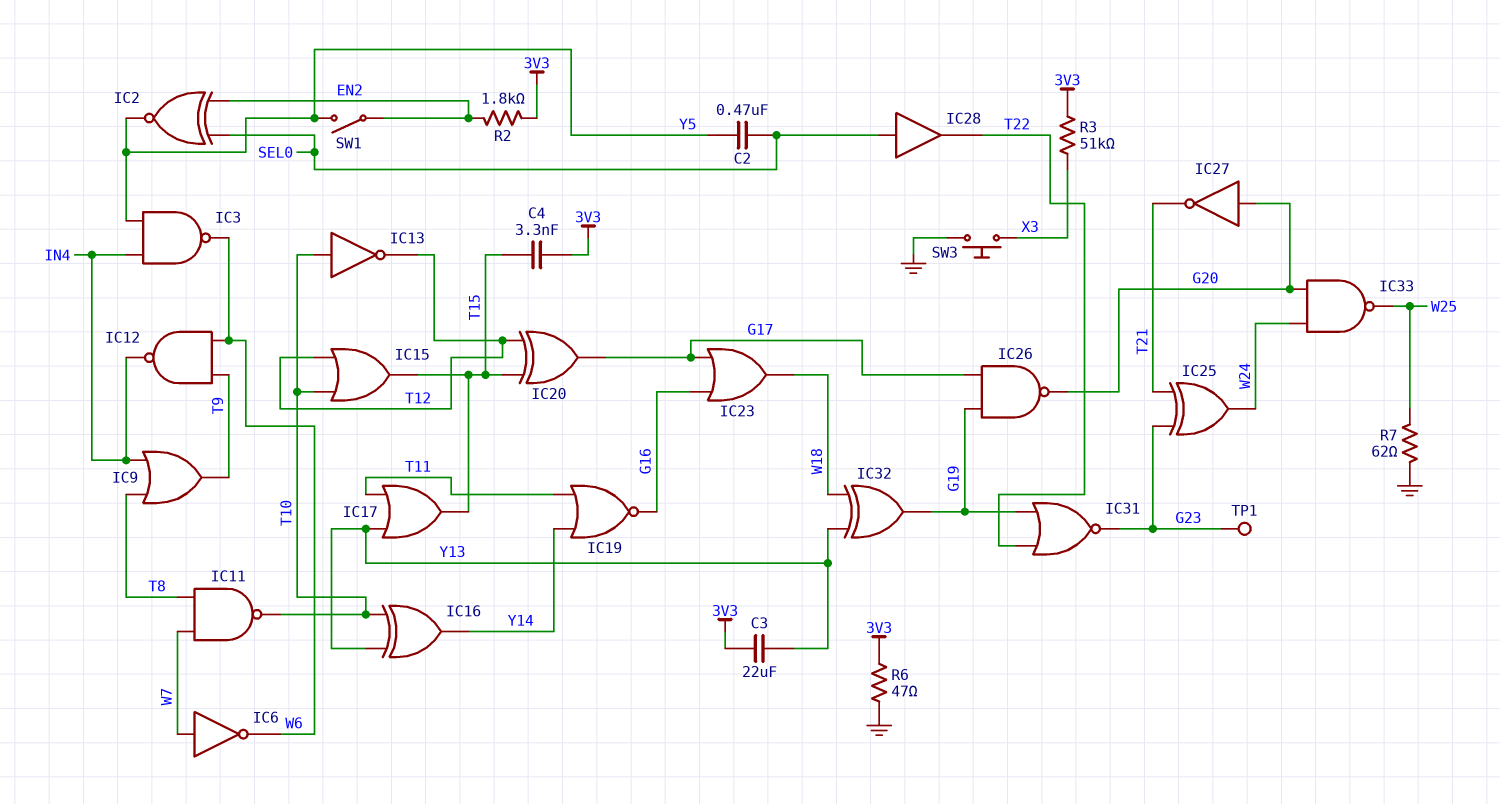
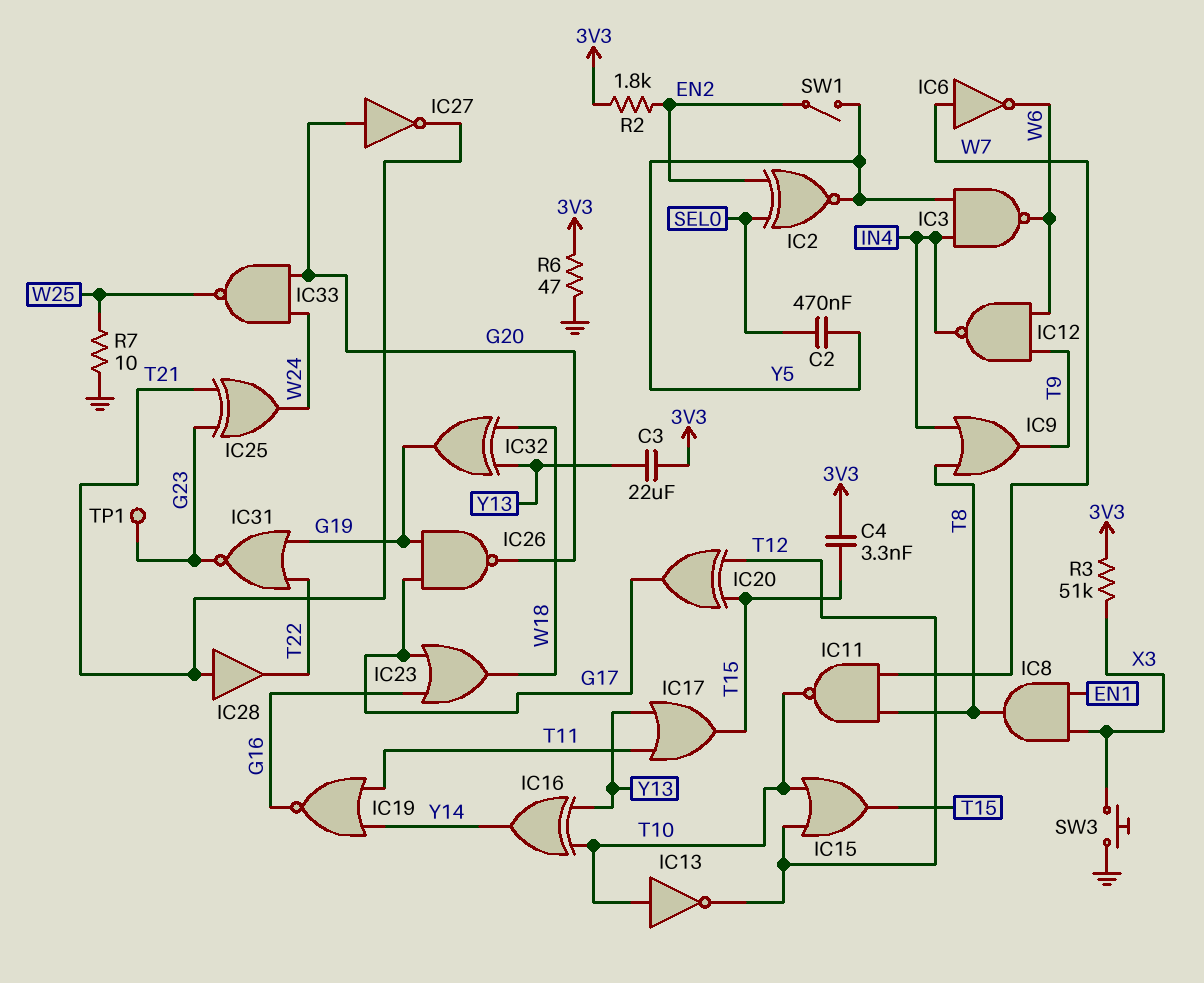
IC8: none -> AND (in EN1, in X3, out T8)
IC28: buffer (in SEL0, out T22) -> buffer (in T21, out T22)
R7: 62 (GND, W25) -> 10 (GND, W25)

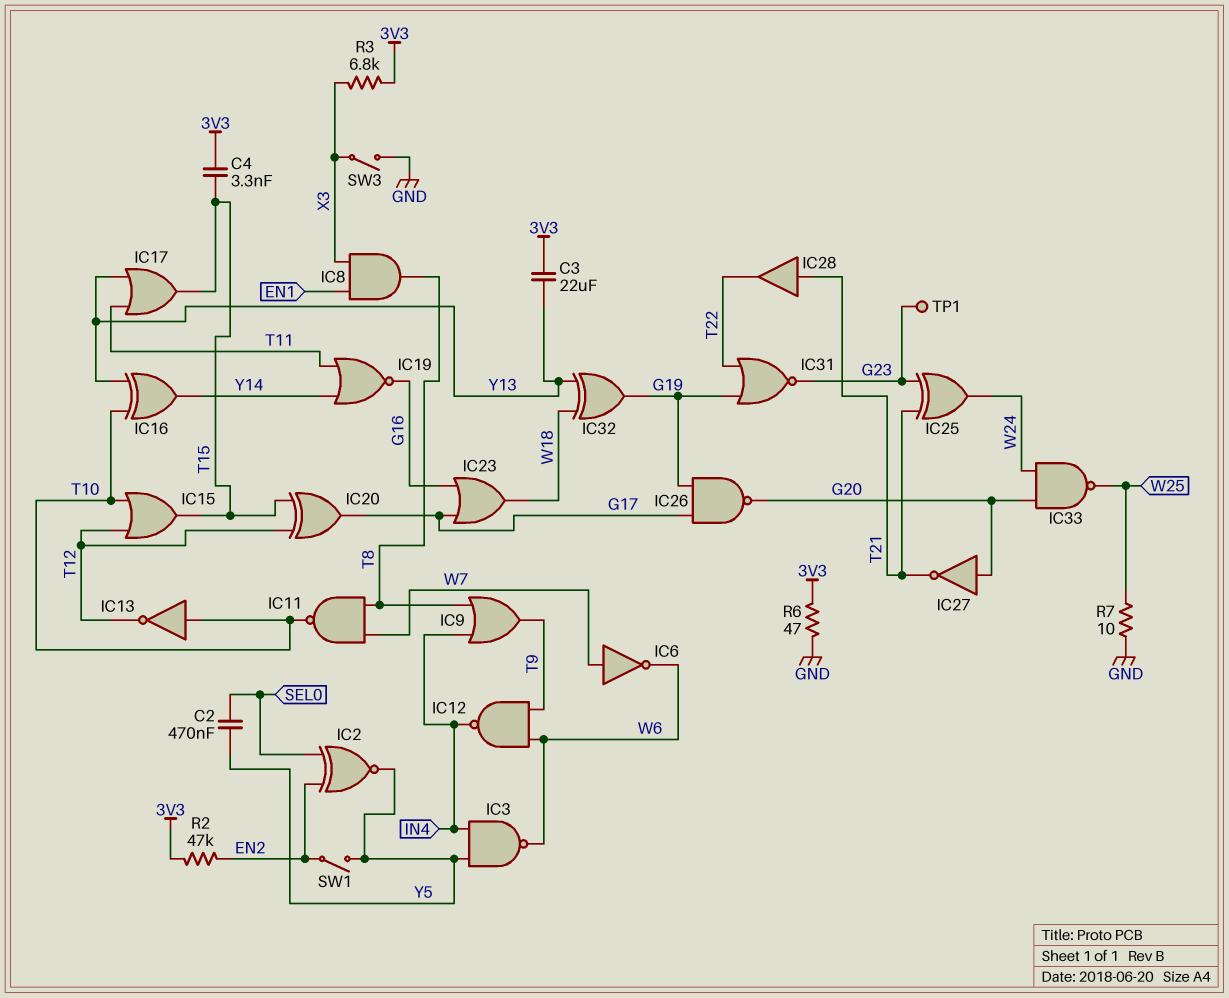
R2: 1.8k (3V3, EN2) -> 47k (3V3, EN2)
R3: 51k (3V3, X3) -> 6.8k (3V3, X3)
SW3: button (GND, X3) -> switch (GND, X3)

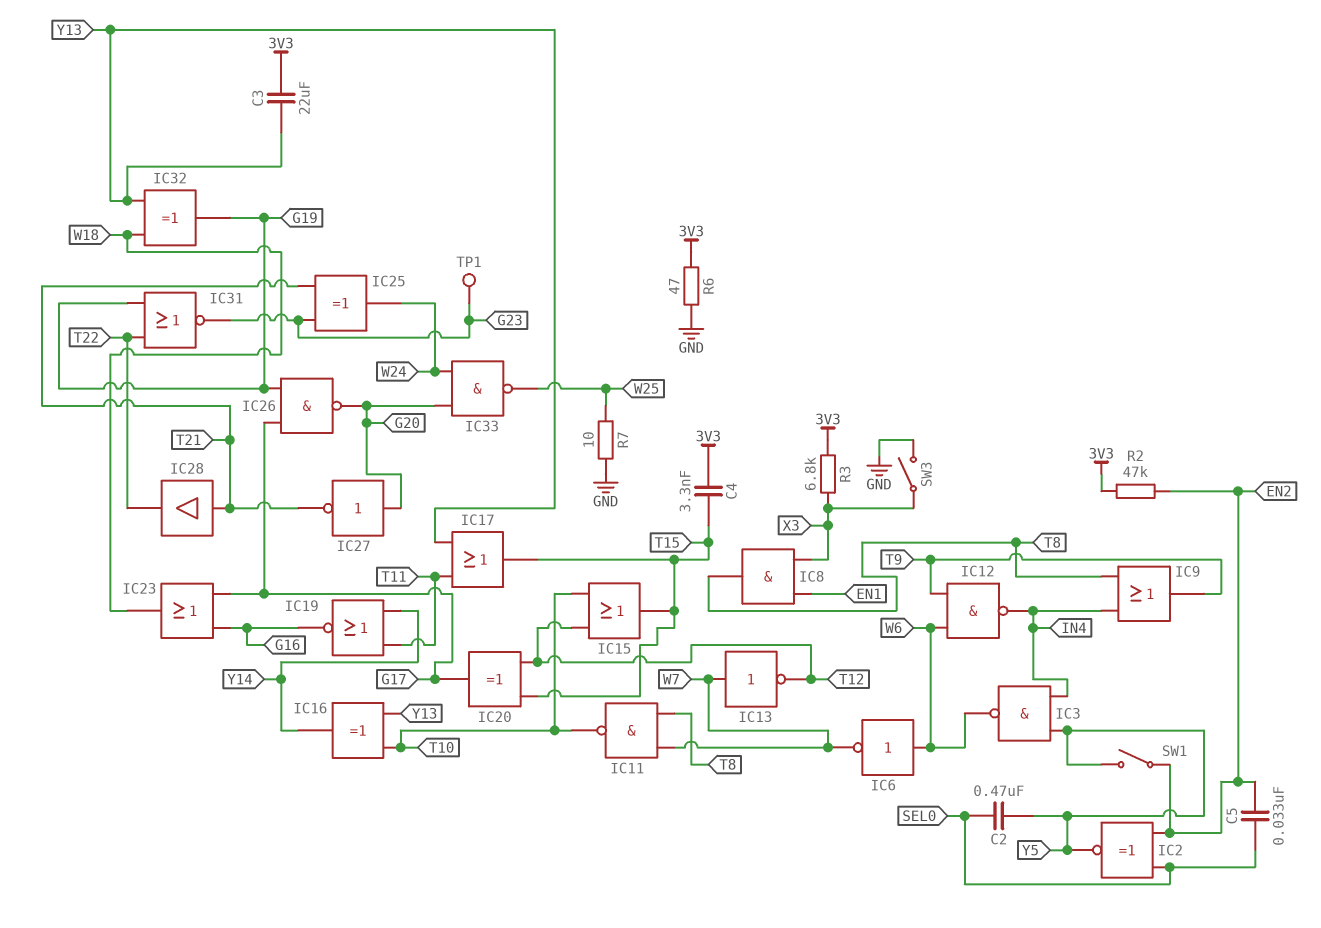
C5: none -> 33nF (EN2, SEL0)
IC6: NOT (in W7, out W6) -> NOT (in W6, out W7)
IC13: NOT (in T10, out T12) -> NOT (in W7, out T12)

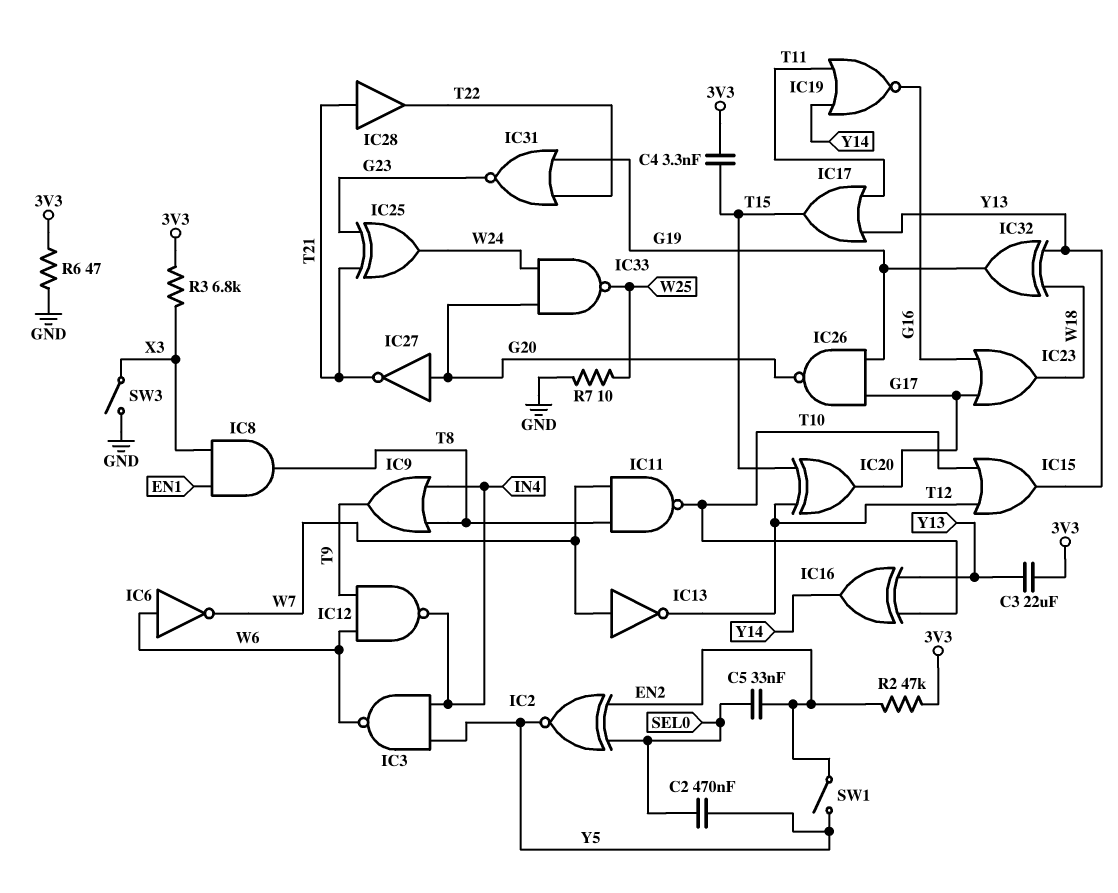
IC15: OR (in T10, in T12, out T15) -> OR (in T10, in T12, out Y13)
TP1: test point (G23) -> none

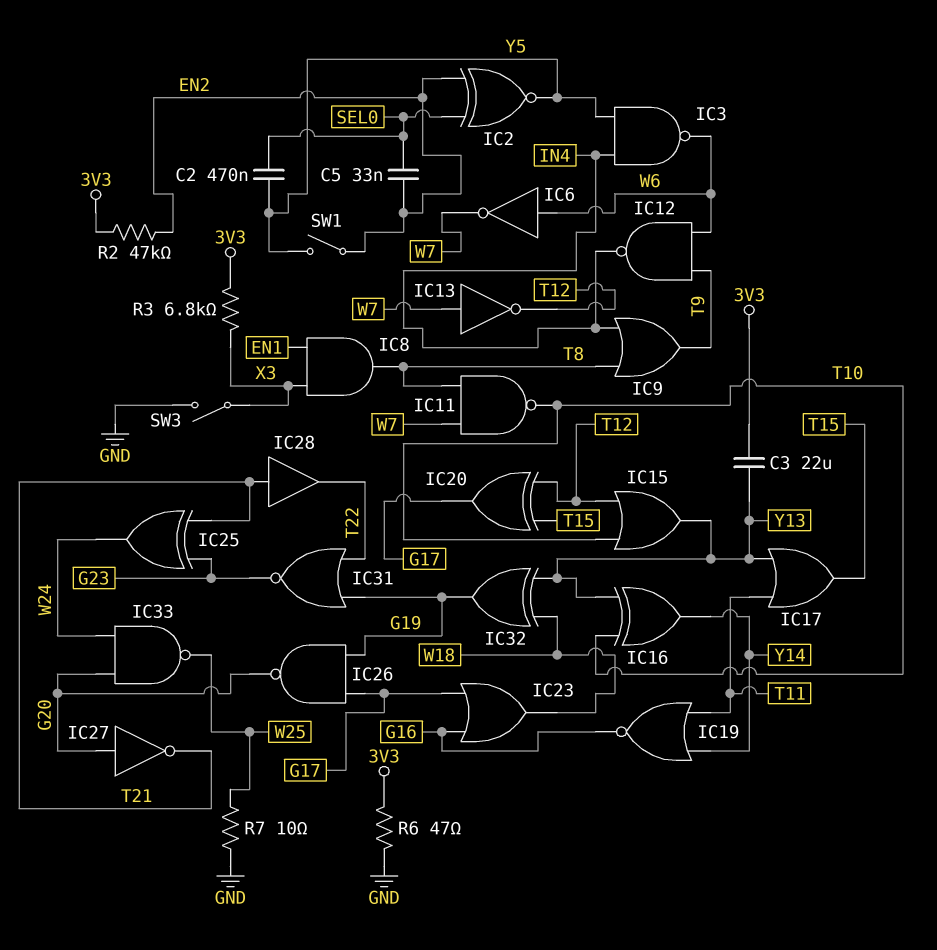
C4: 3.3nF (3V3, T15) -> none

